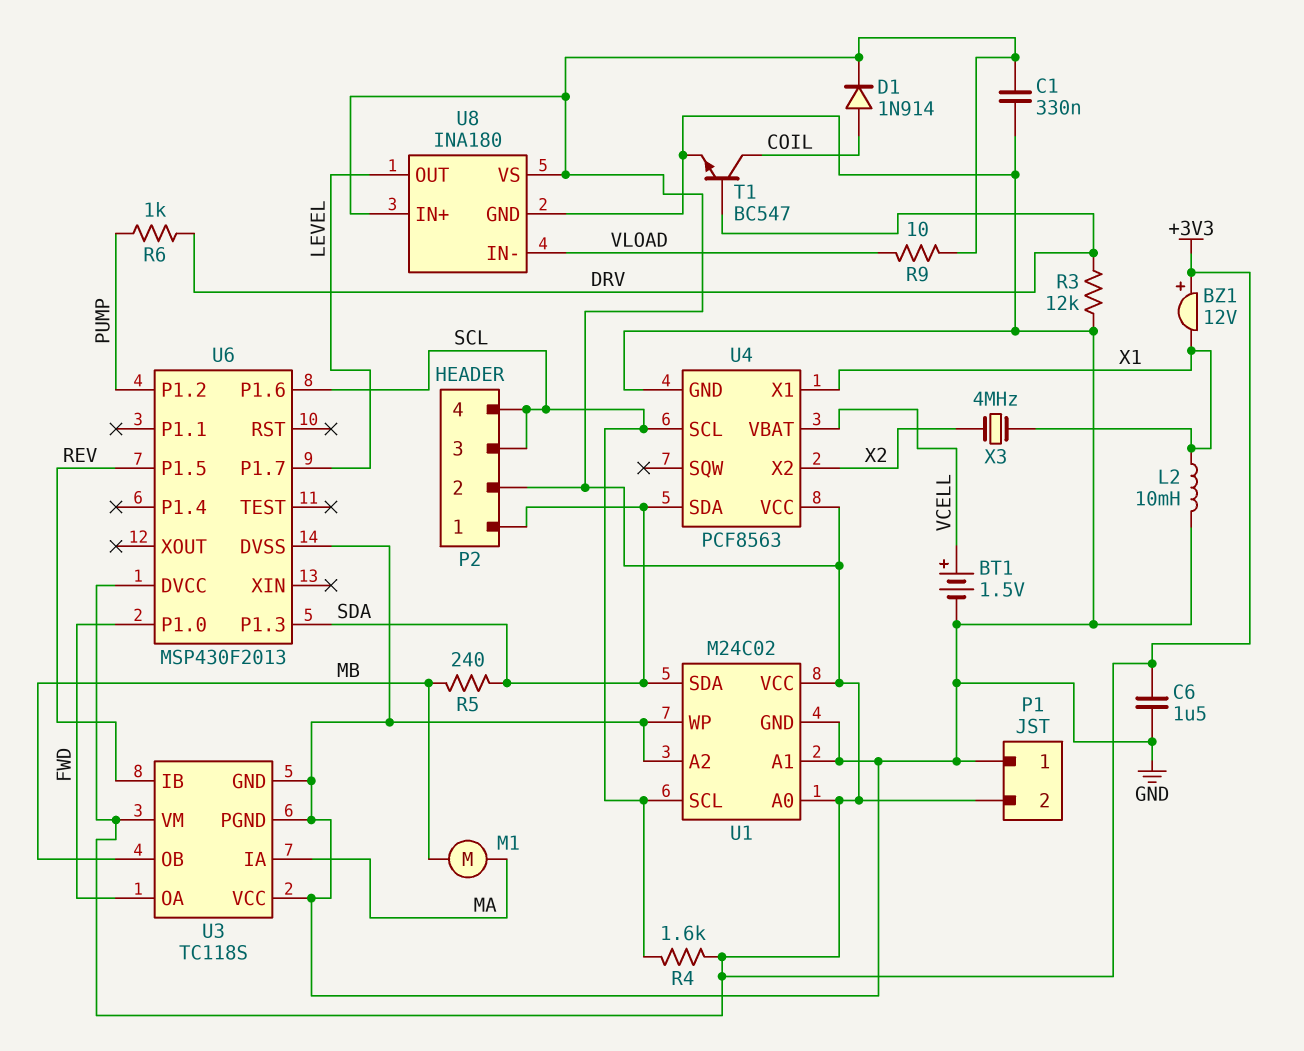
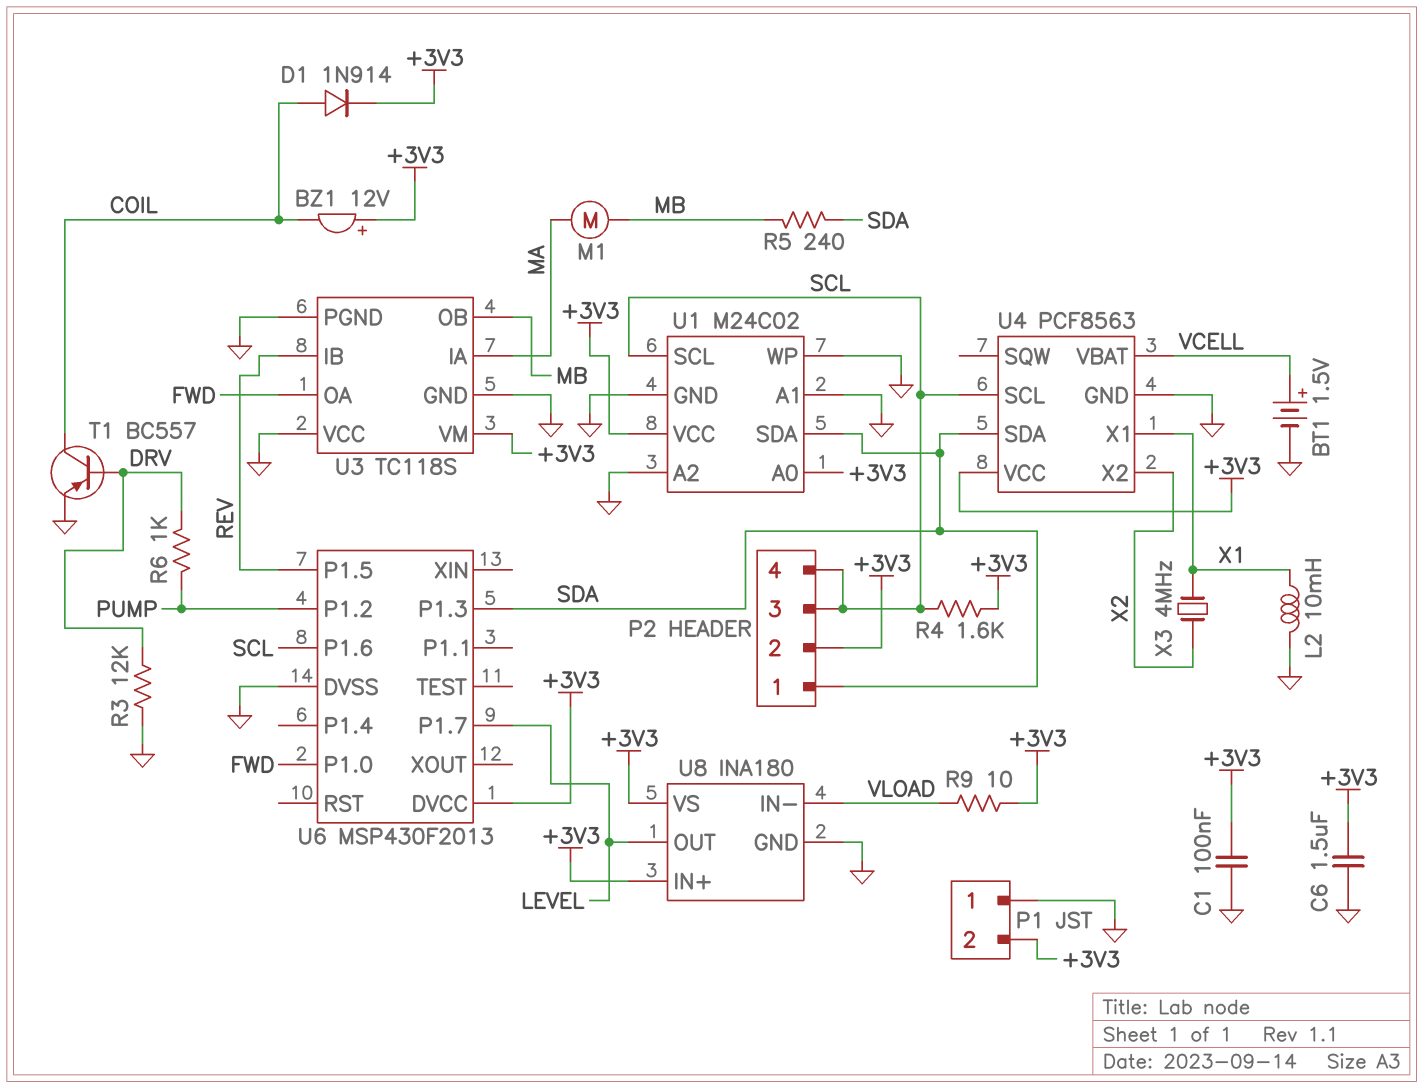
BZ1: buzzer 12V (plus +3V3, minus X1) -> buzzer 12V (plus +3V3, minus COIL)
C1: 330nF (+3V3, GND) -> 100nF (+3V3, GND)
T1: NPN BC547 (B DRV, C COIL, E GND) -> PNP BC557 (B DRV, C COIL, E GND)

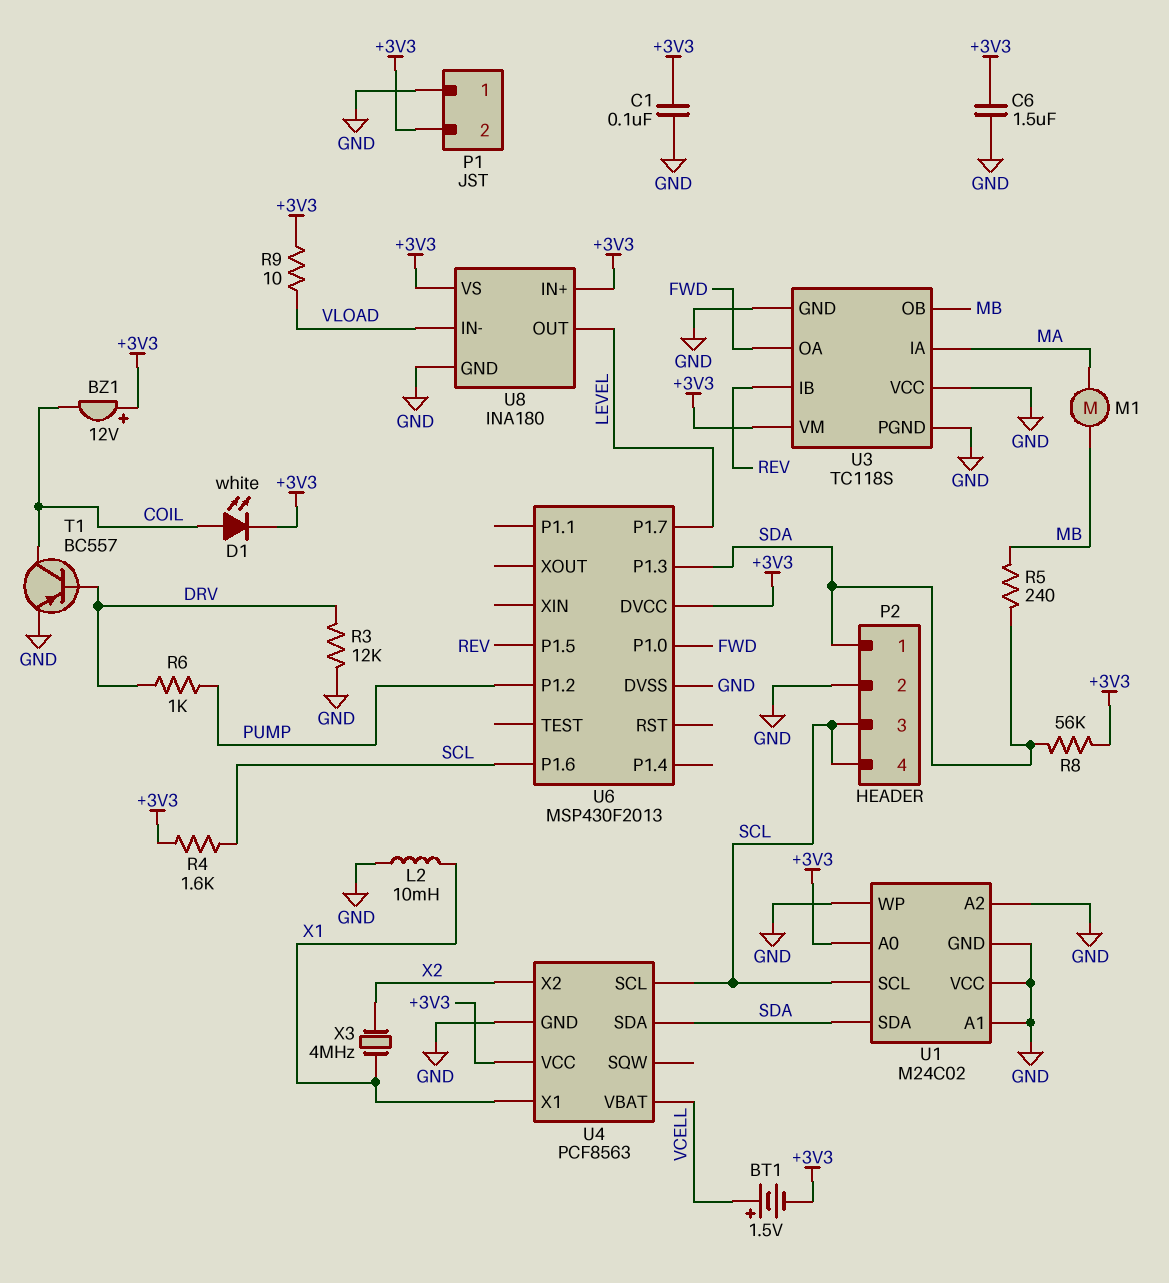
BT1: 1.5V (plus VCELL, minus GND) -> 1.5V (plus VCELL, minus +3V3)
D1: diode 1N914 (A COIL, K +3V3) -> LED white (A COIL, K +3V3)
P2 pin 2: +3V3 -> GND
R8: none -> 56k (+3V3, SDA)
U1 pin VCC: +3V3 -> GND

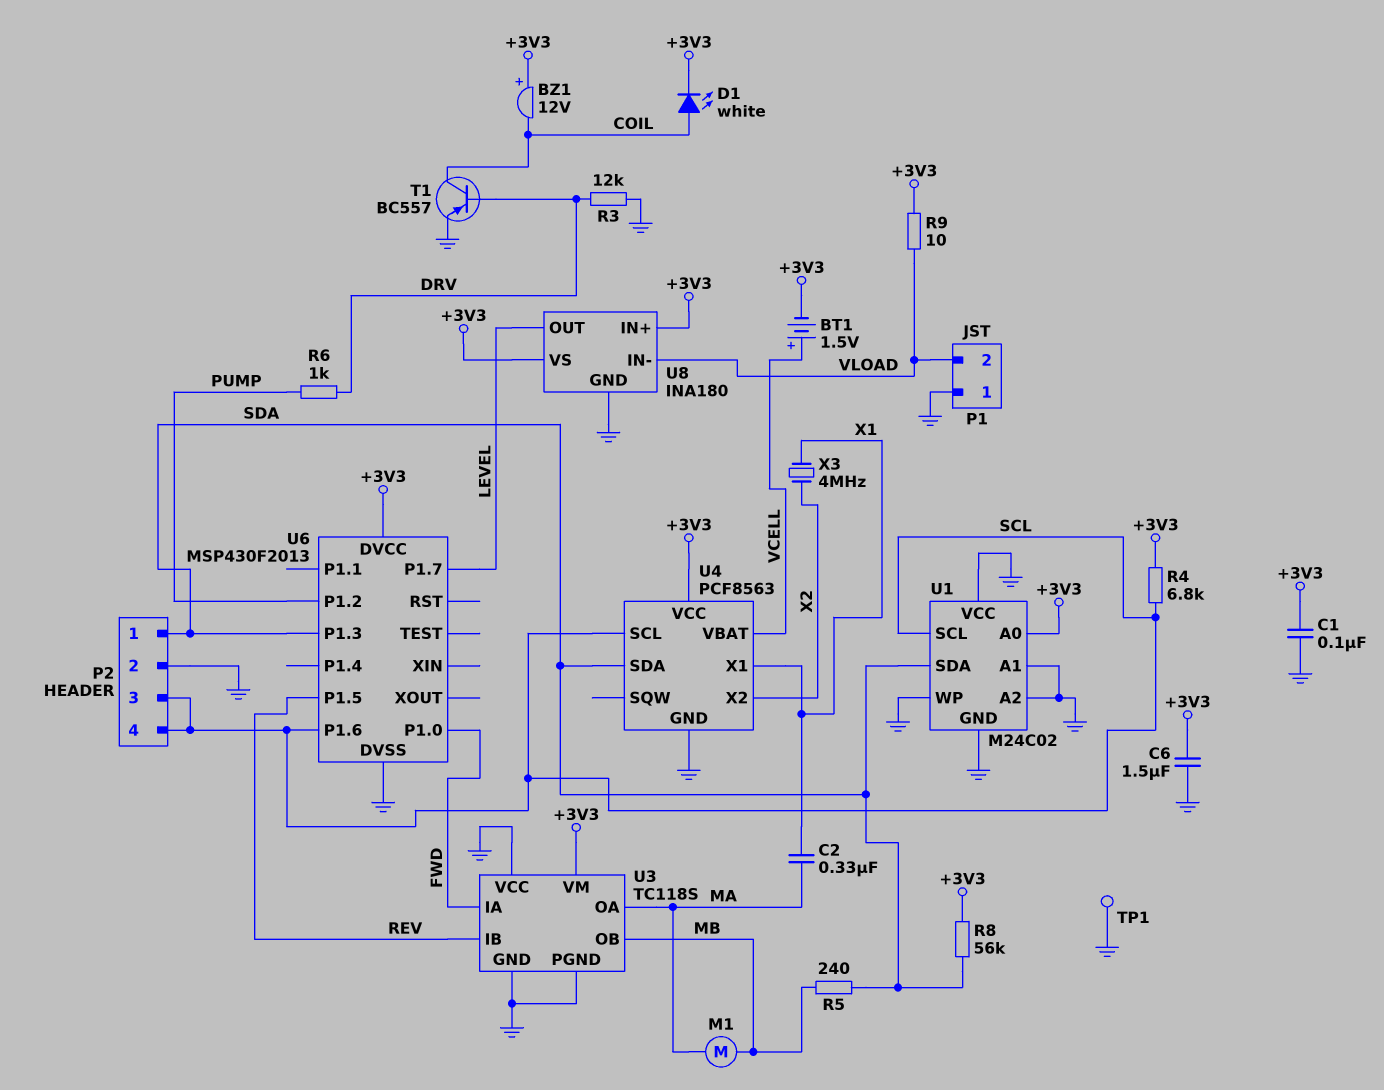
C2: none -> 330nF (MA, X1)
L2: 10mH (GND, X1) -> none
P1 pin 2: +3V3 -> VLOAD
R4: 1.6k (+3V3, SCL) -> 6.8k (+3V3, SCL)
TP1: none -> test point (GND)
U3 pin IA: MA -> FWD
U3 pin OA: FWD -> MA

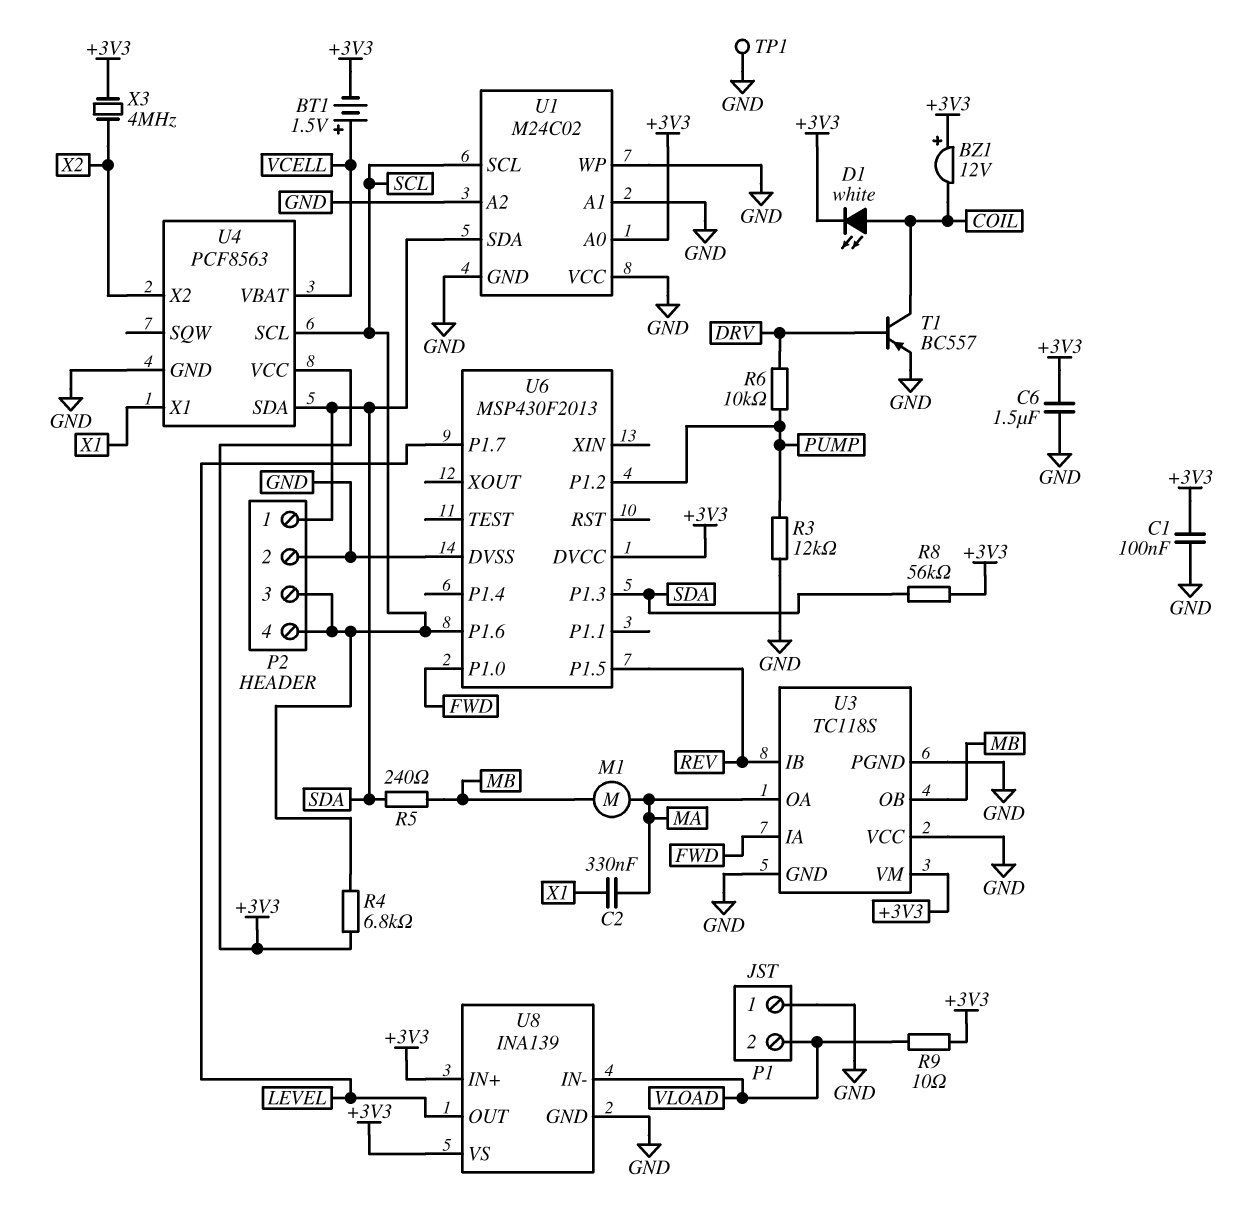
R3: 12k (DRV, GND) -> 12k (GND, PUMP)
R6: 1k (DRV, PUMP) -> 10k (DRV, PUMP)
U8: INA180 -> INA139
X3: 4MHz (X1, X2) -> 4MHz (+3V3, X2)

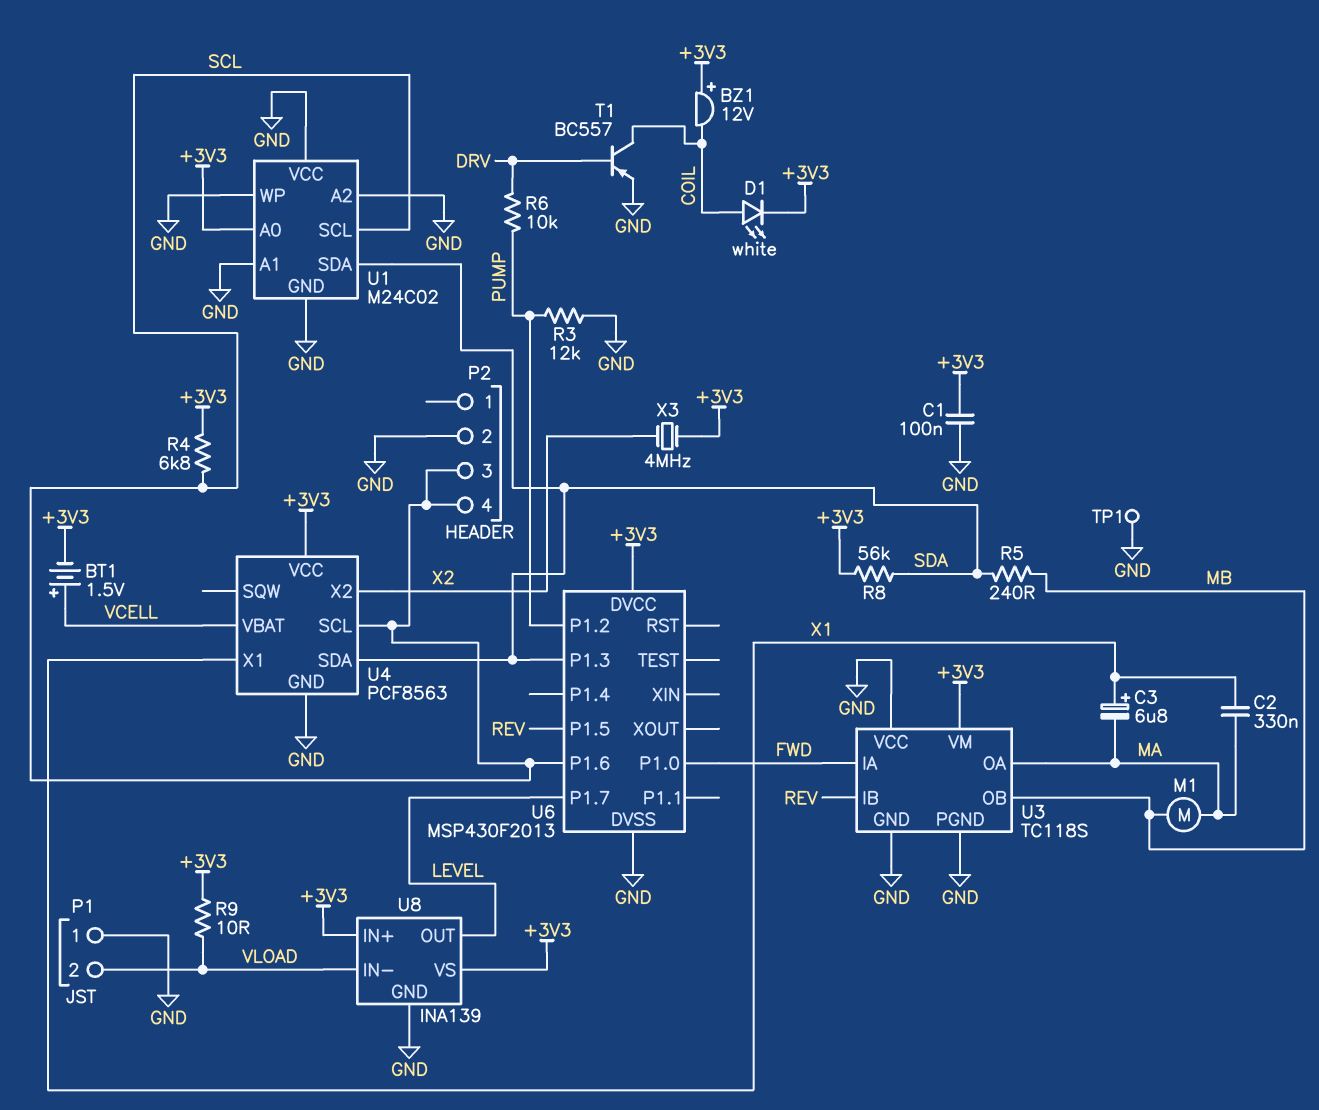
C3: none -> 6.8uF (plus X1, minus MA)
C6: 1.5uF (+3V3, GND) -> none
P2 pin 1: SDA -> none

